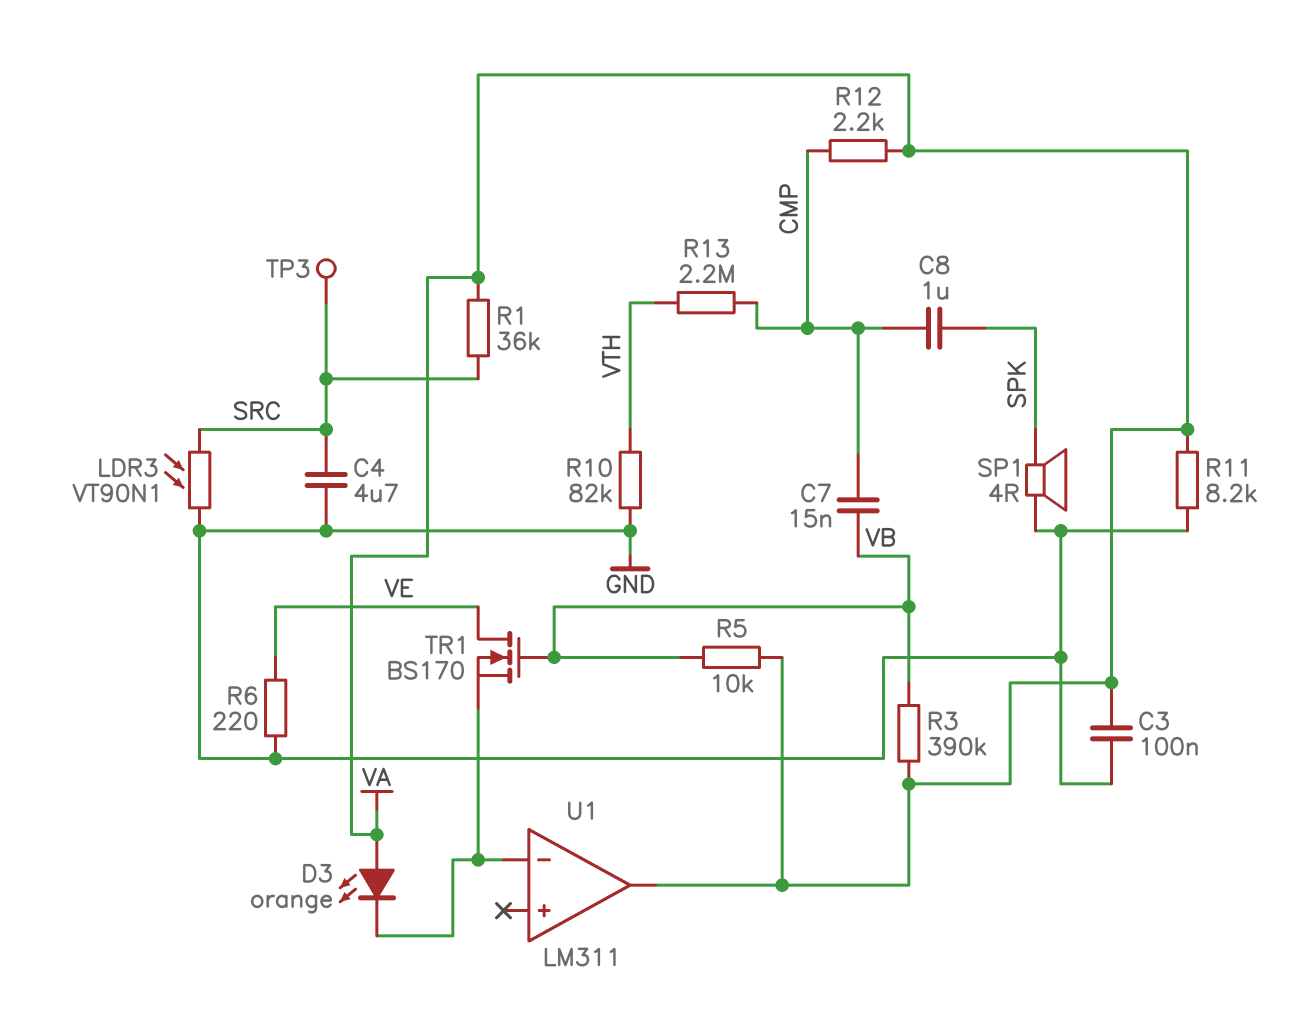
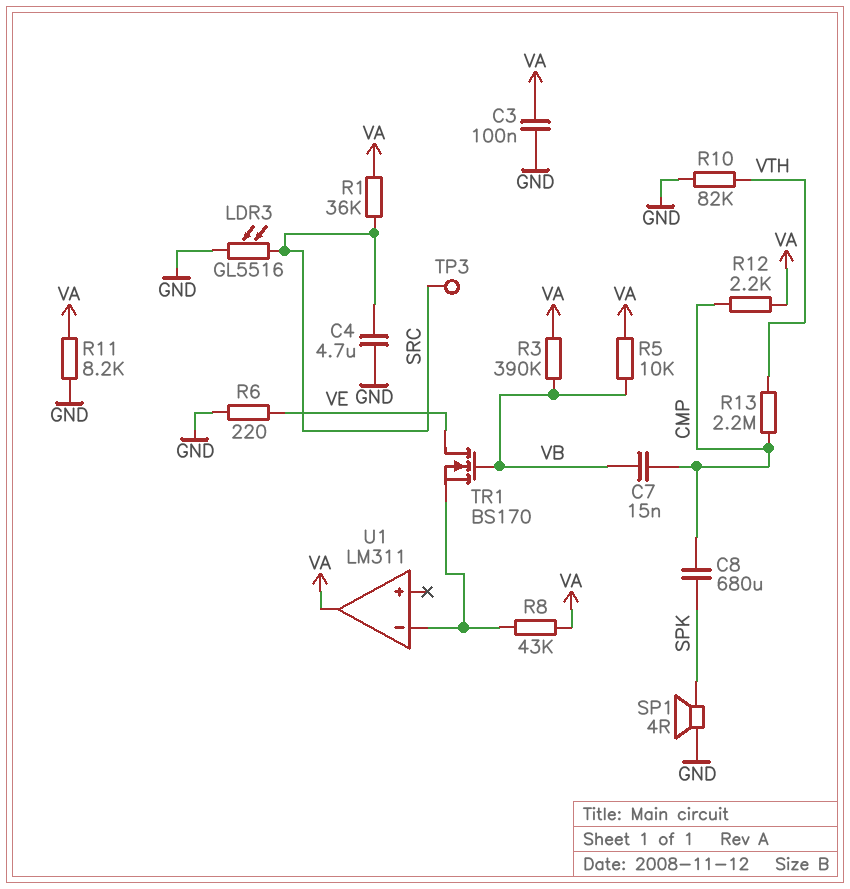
C8: 1uF (CMP, SPK) -> 680uF (CMP, SPK)
D3: LED orange (A VA, K U1/in-) -> none
LDR3: VT90N1 (GND, SRC) -> GL5516 (GND, SRC)
R8: none -> 43k (U1/in-, VA)

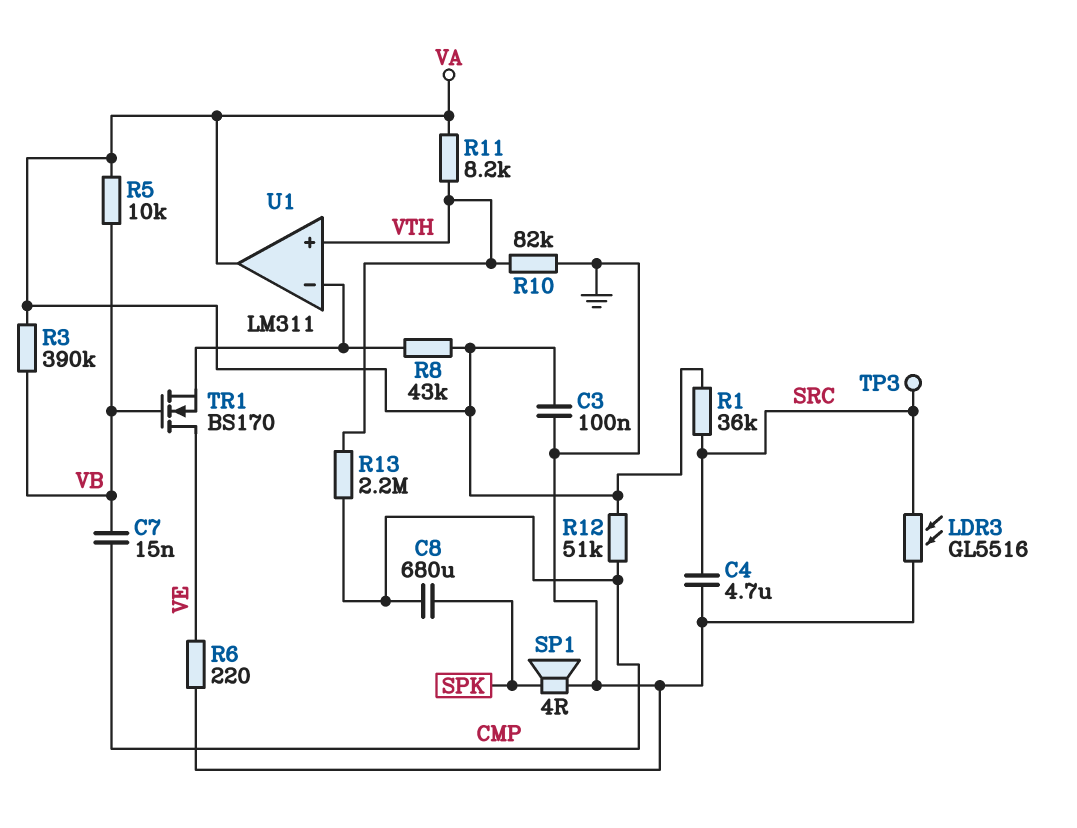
R11: 8.2k (GND, VA) -> 8.2k (VA, VTH)
R12: 2.2k (CMP, VA) -> 51k (CMP, VA)
U1 pin in+: none -> VTH

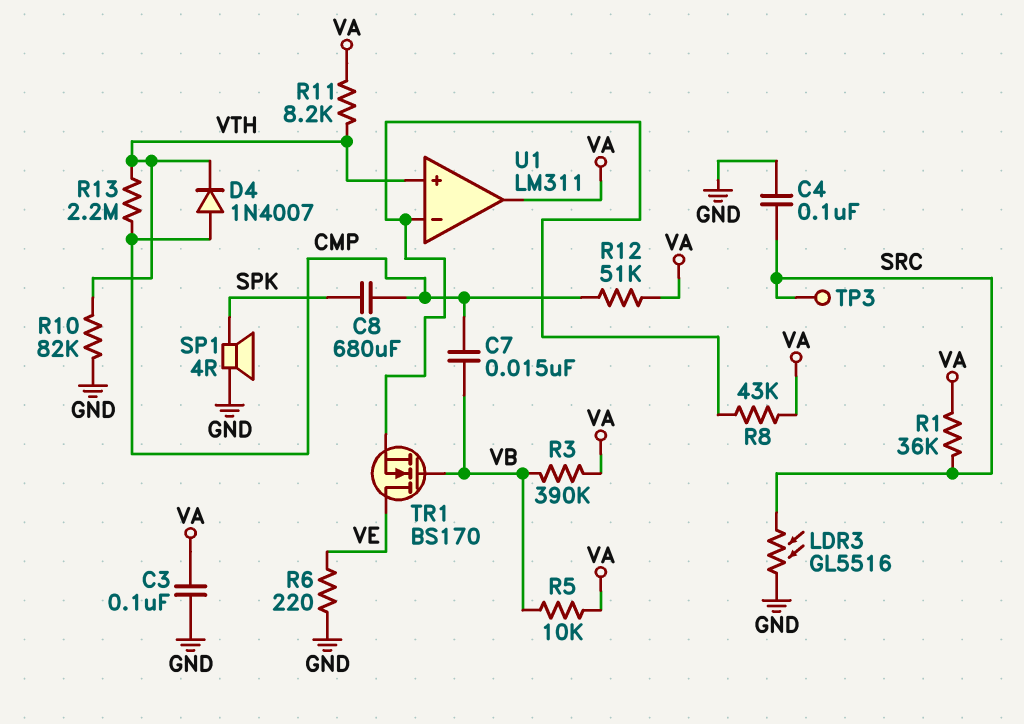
C4: 4.7uF (GND, SRC) -> 100nF (GND, SRC)
D4: none -> diode 1N4007 (A CMP, K VTH)

